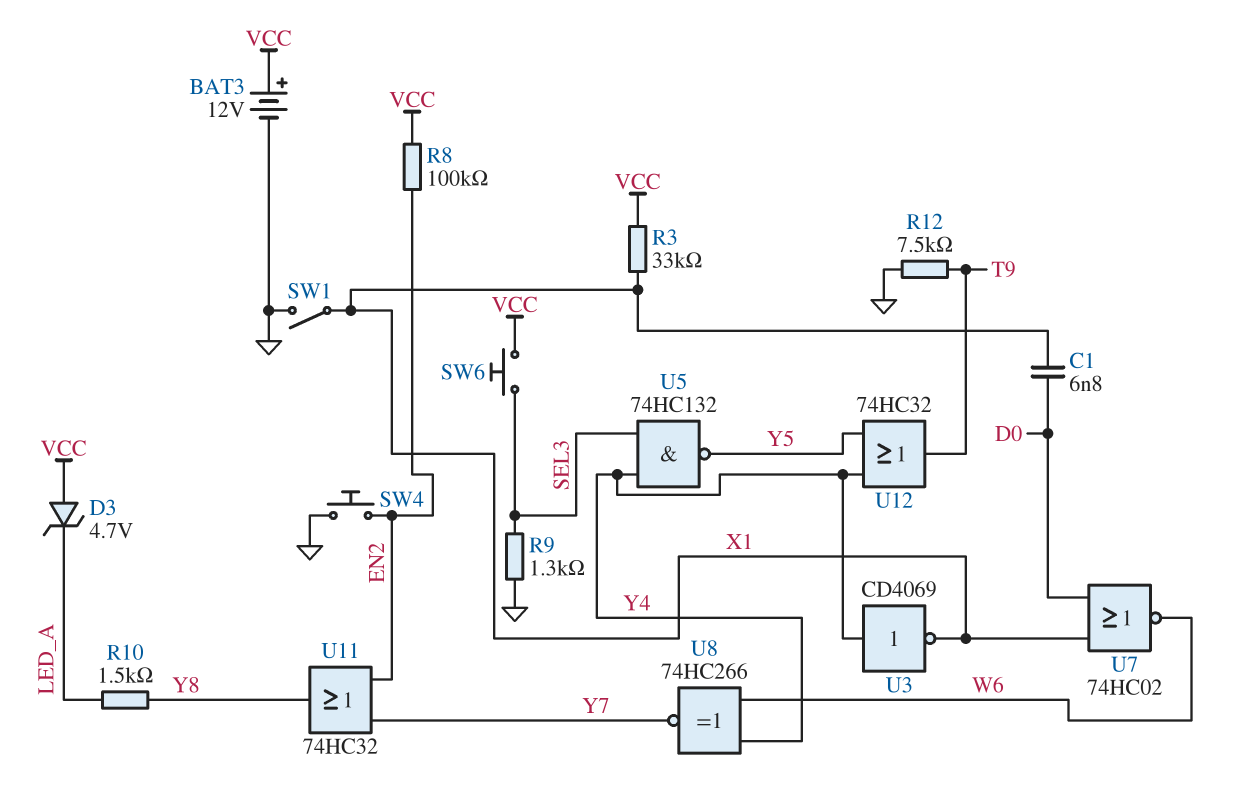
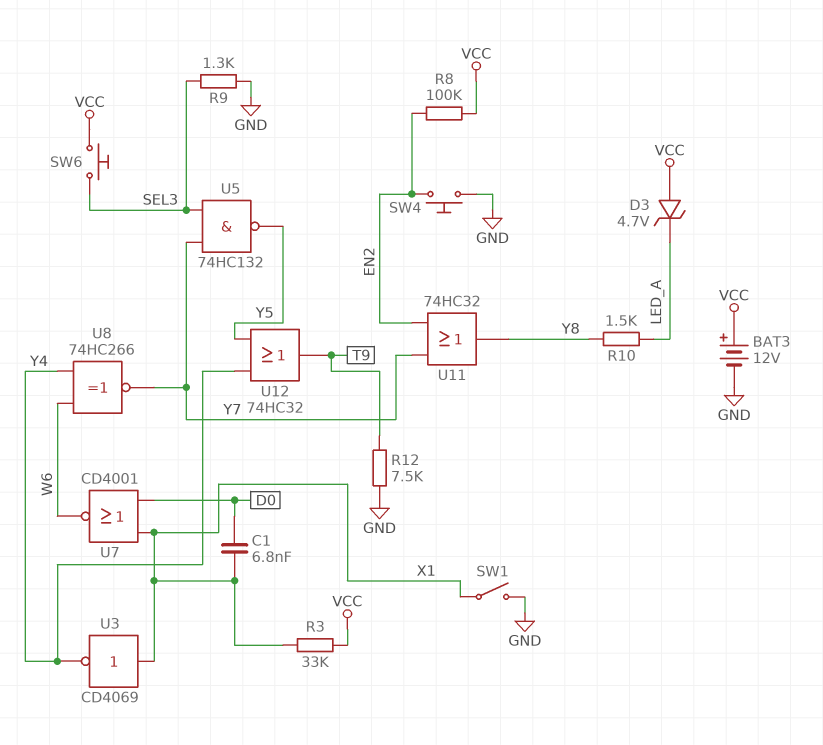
U3: NOT CD4069 (in Y4, out X1) -> NOT CD4069 (in X1, out Y4)
U5: NAND 74HC132 (in SEL3, in Y4, out Y5) -> NAND 74HC132 (in SEL3, in Y7, out Y5)
U7: NOR 74HC02 (in D0, in X1, out W6) -> NOR CD4001 (in D0, in X1, out W6)

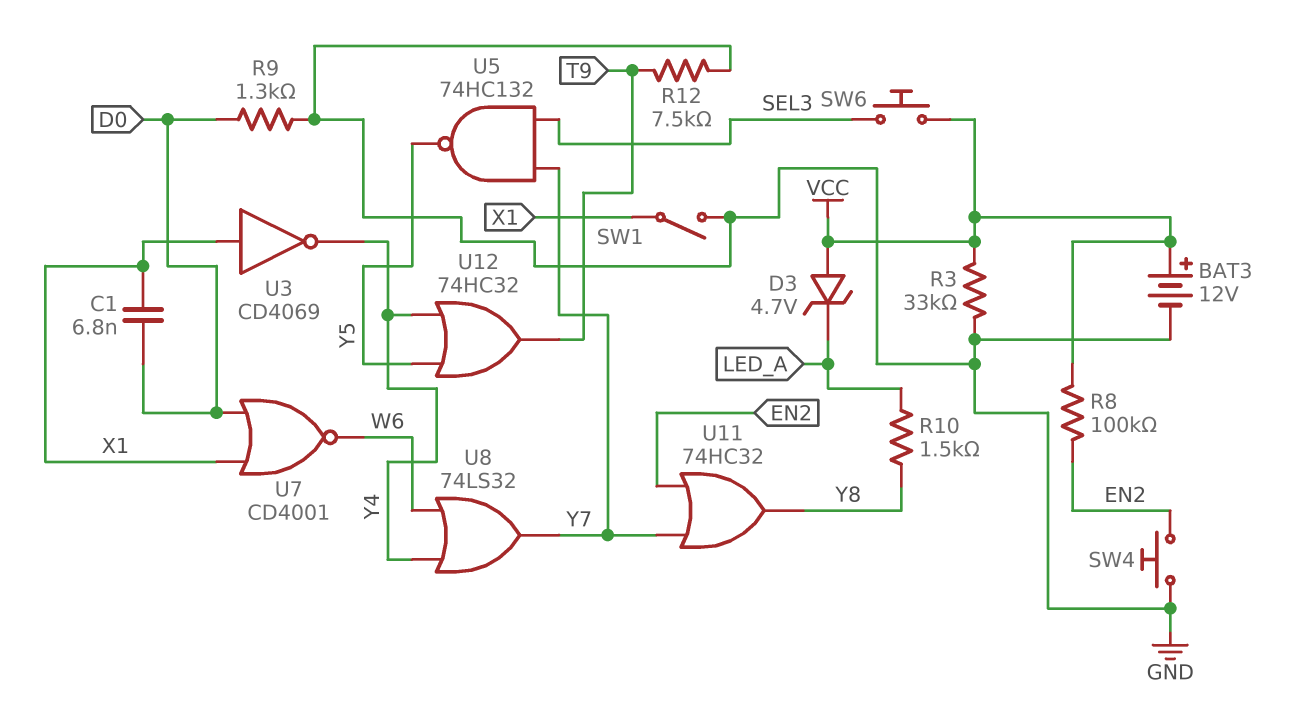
R3: 33k (VCC, X1) -> 33k (GND, VCC)
R9: 1.3k (GND, SEL3) -> 1.3k (D0, GND)
U8: XNOR 74HC266 (in W6, in Y4, out Y7) -> OR 74LS32 (in W6, in Y4, out Y7)

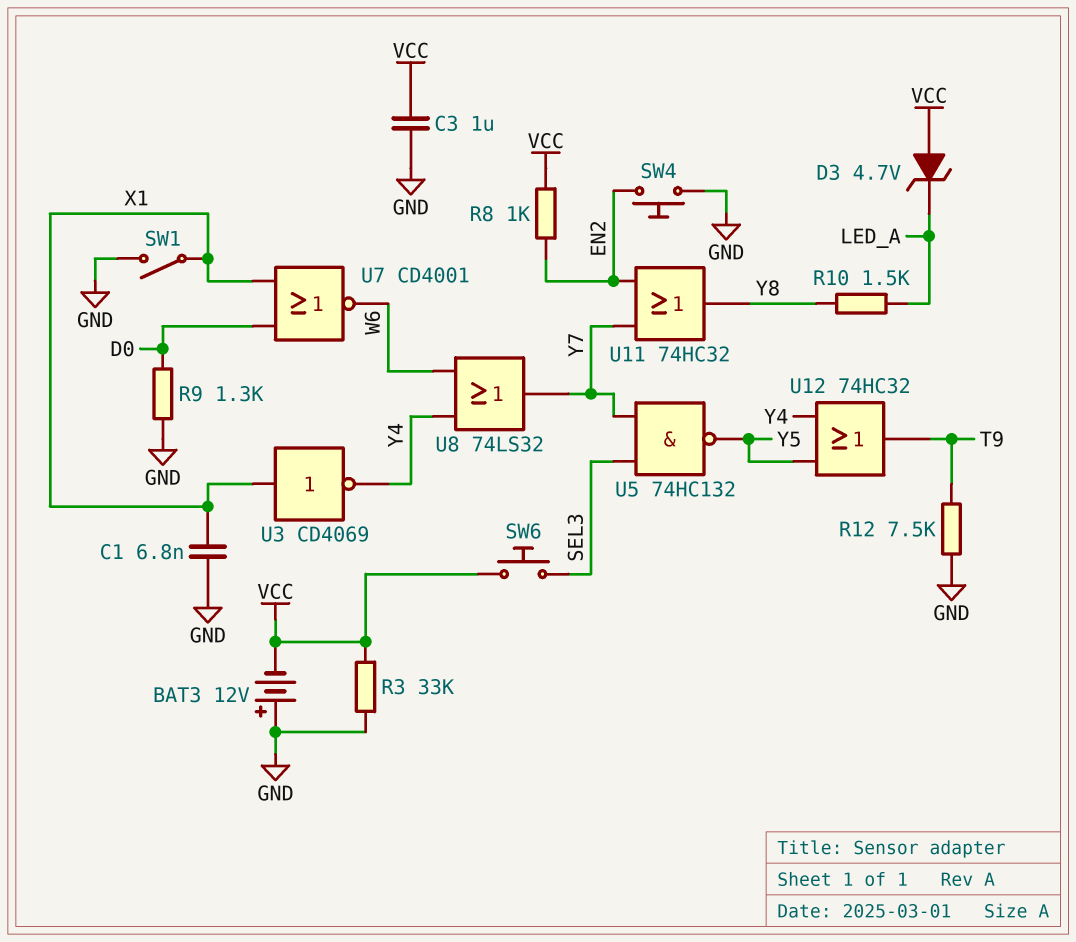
BAT3: 12V (plus VCC, minus GND) -> 12V (plus GND, minus VCC)
C1: 6.8nF (D0, X1) -> 6.8nF (GND, X1)
C3: none -> 1uF (GND, VCC)
R8: 100k (EN2, VCC) -> 1k (EN2, VCC)

